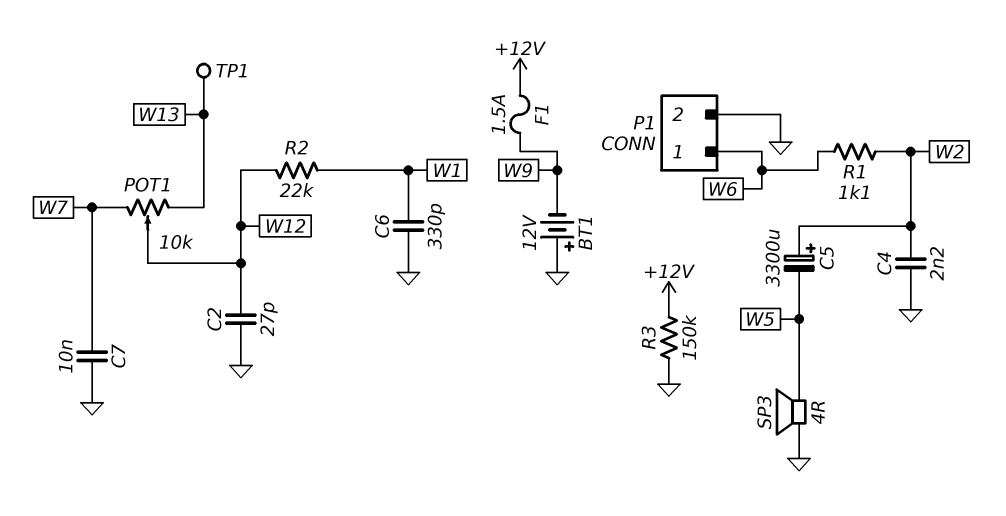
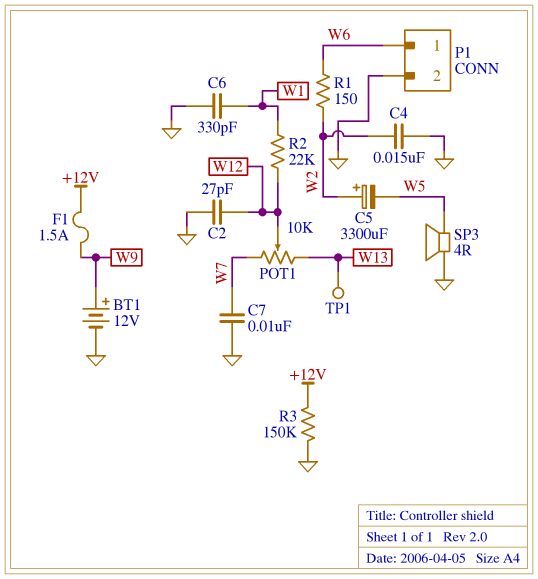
BT1: 12V (plus GND, minus W9) -> 12V (plus W9, minus GND)
C4: 2.2nF (GND, W2) -> 15nF (GND, W2)
R1: 1.1k (W2, W6) -> 150 (W2, W6)

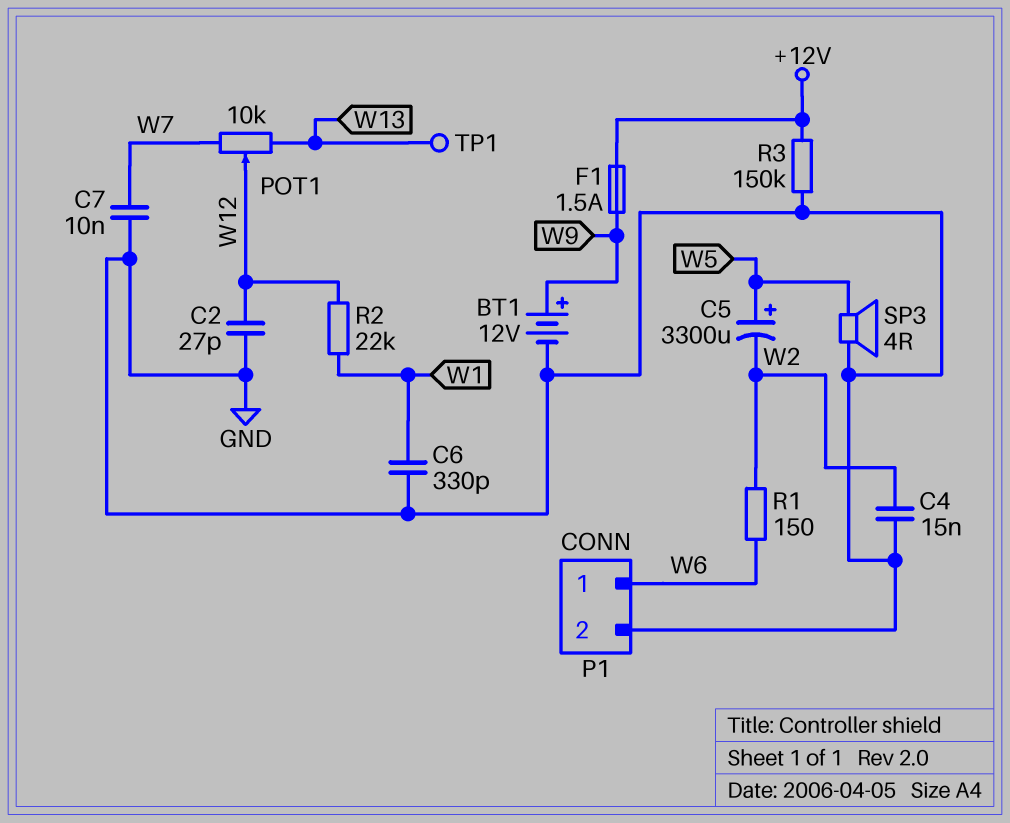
C5: 3300uF (plus W2, minus W5) -> 3300uF (plus W5, minus W2)

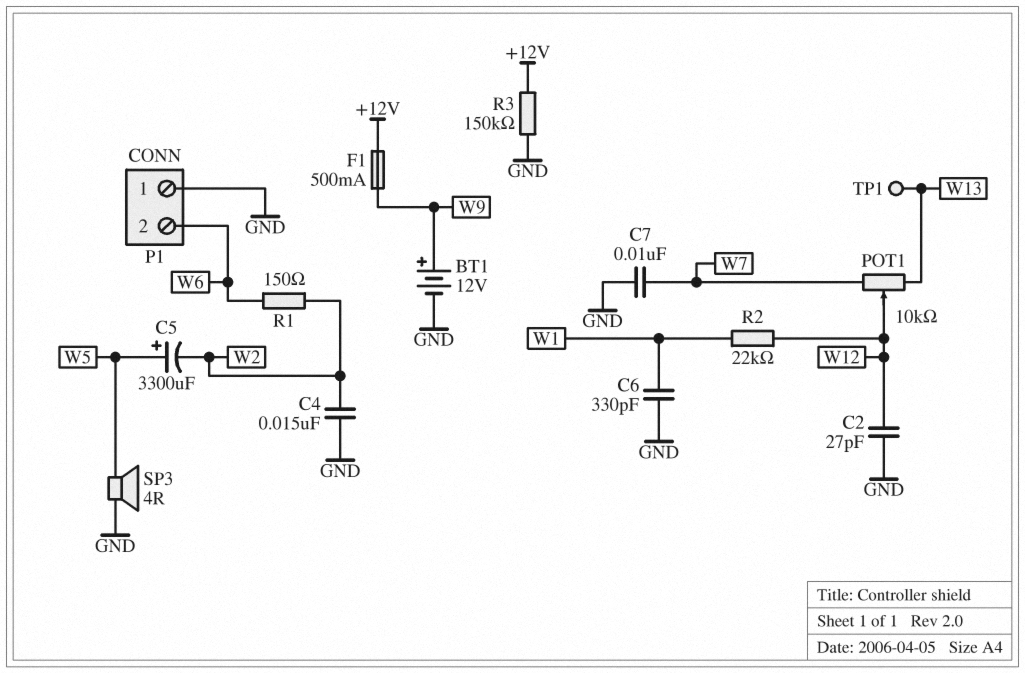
F1: 1.5A (+12V, W9) -> 500mA (+12V, W9)
P1 pin 1: W6 -> GND
P1 pin 2: GND -> W6

